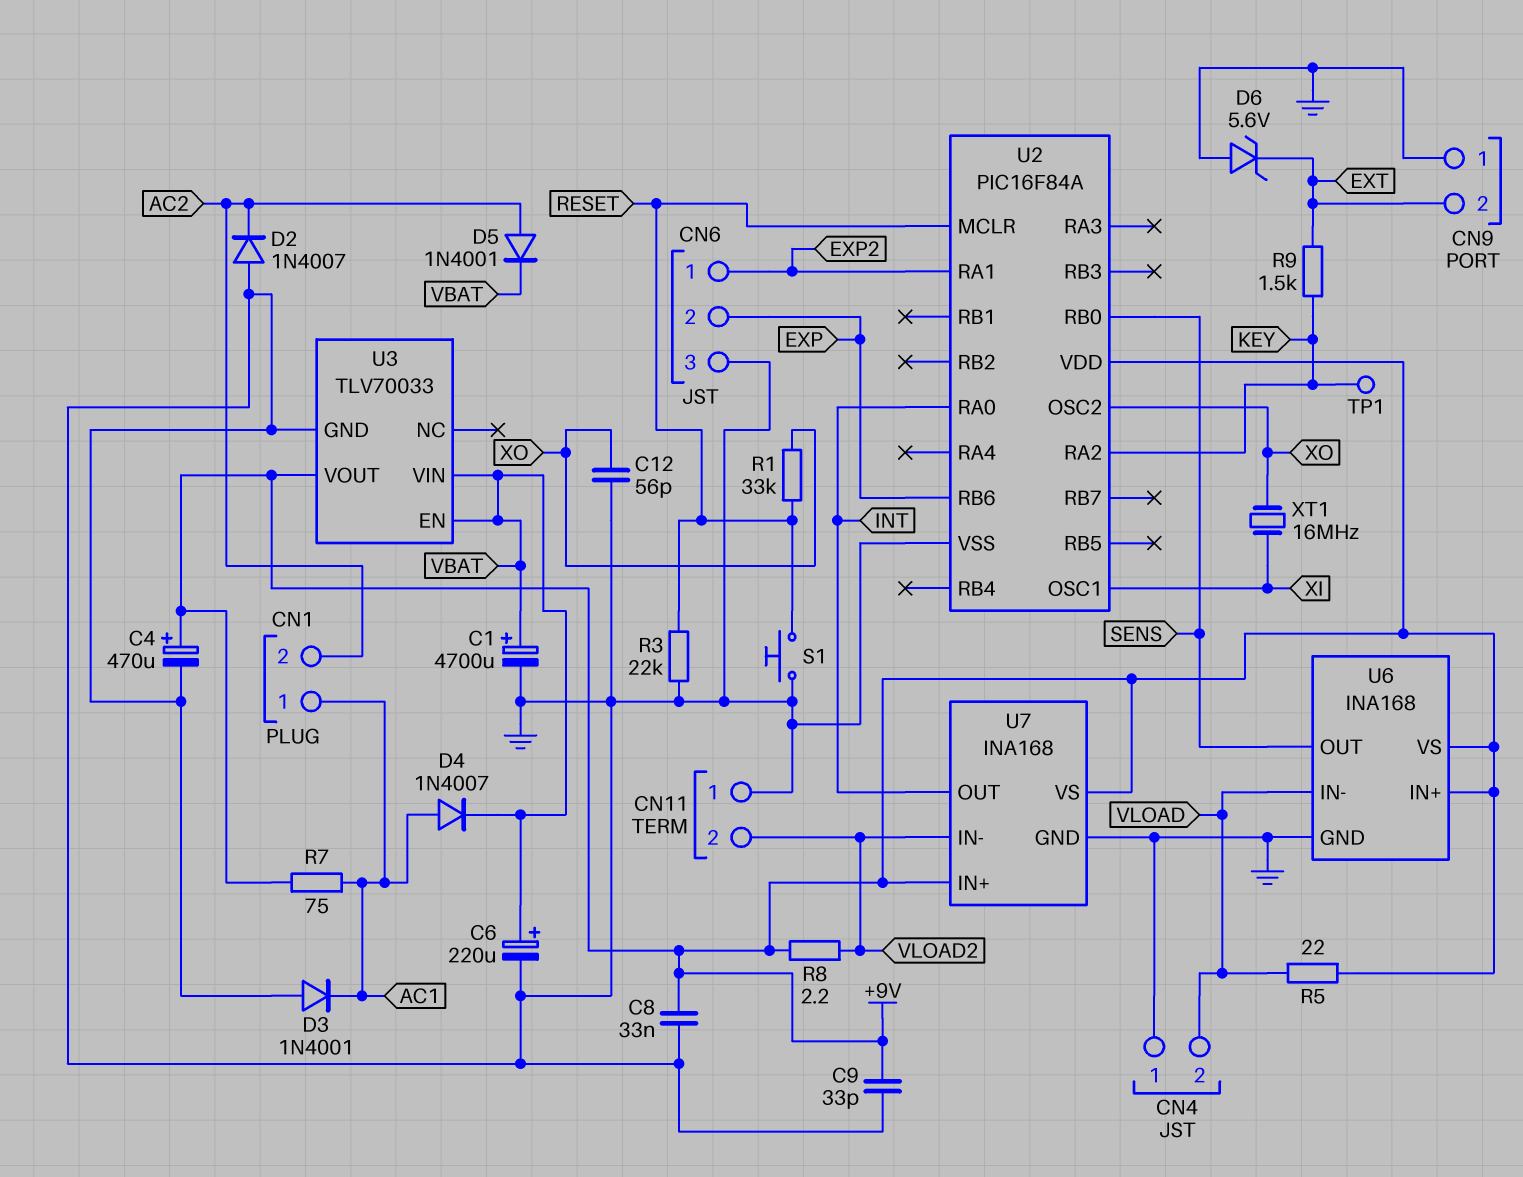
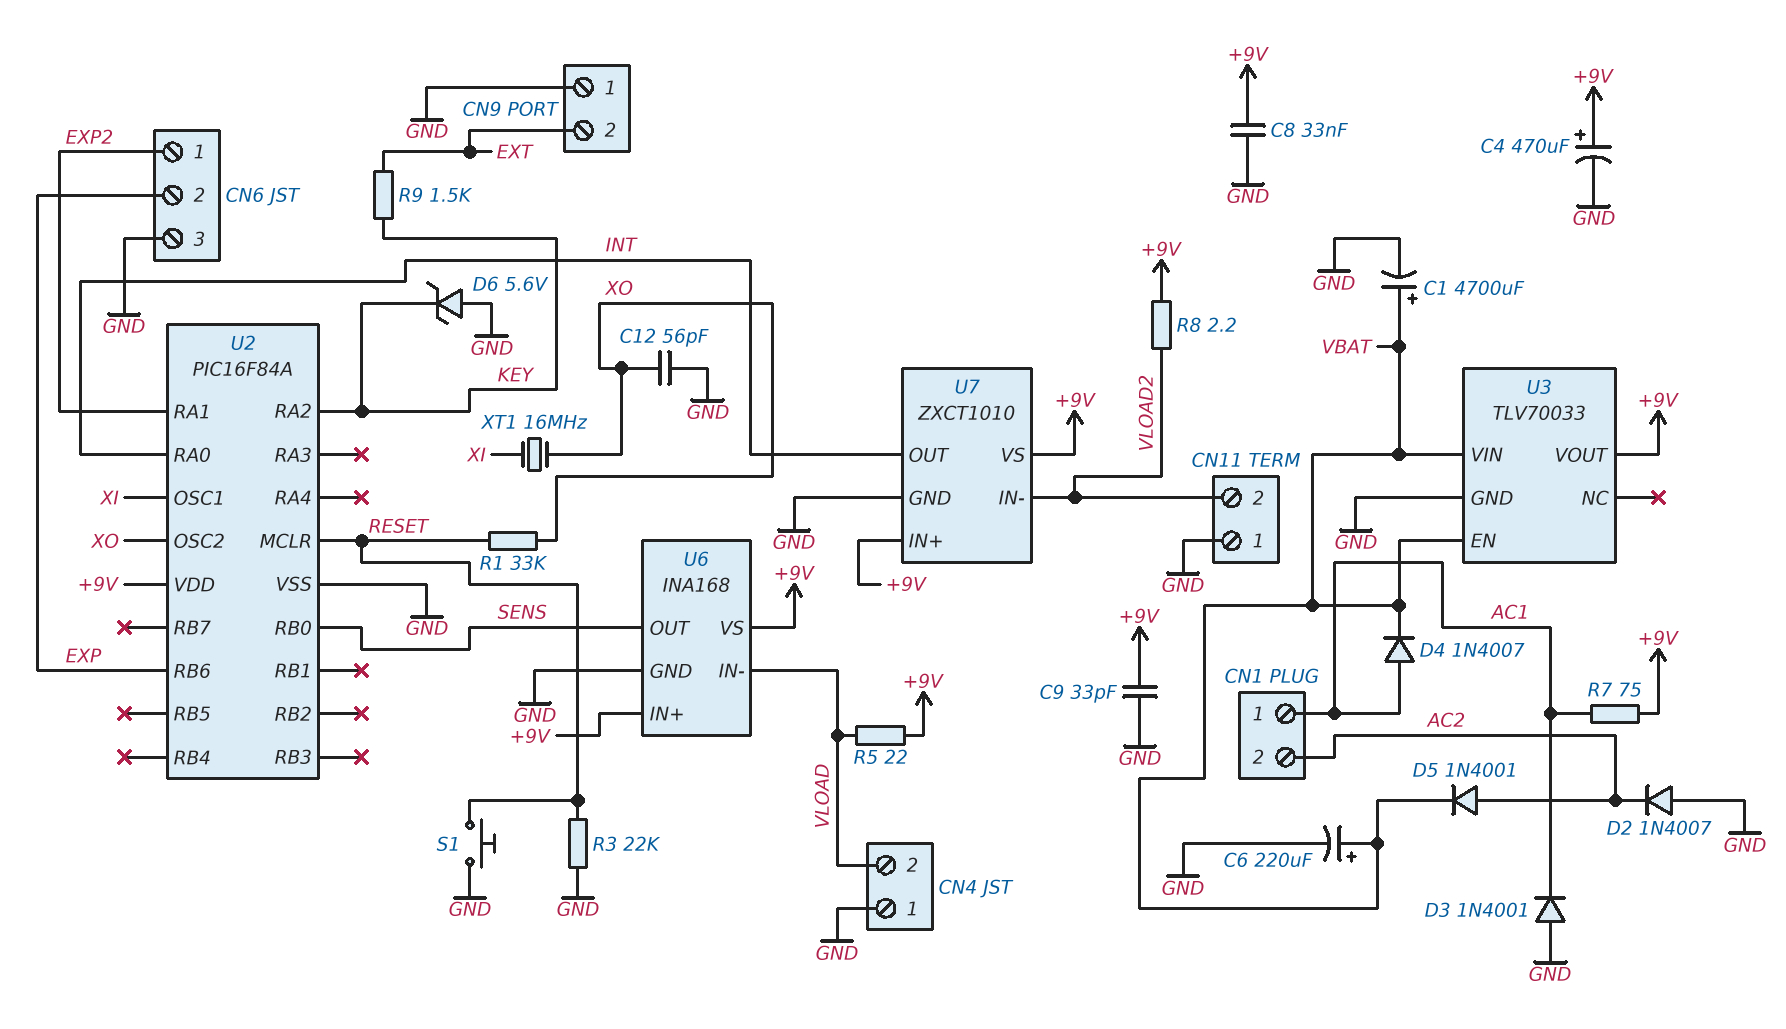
D6: zener 5.6V (A GND, K EXT) -> zener 5.6V (A GND, K KEY)
TP1: test point (KEY) -> none
U7: INA168 -> ZXCT1010

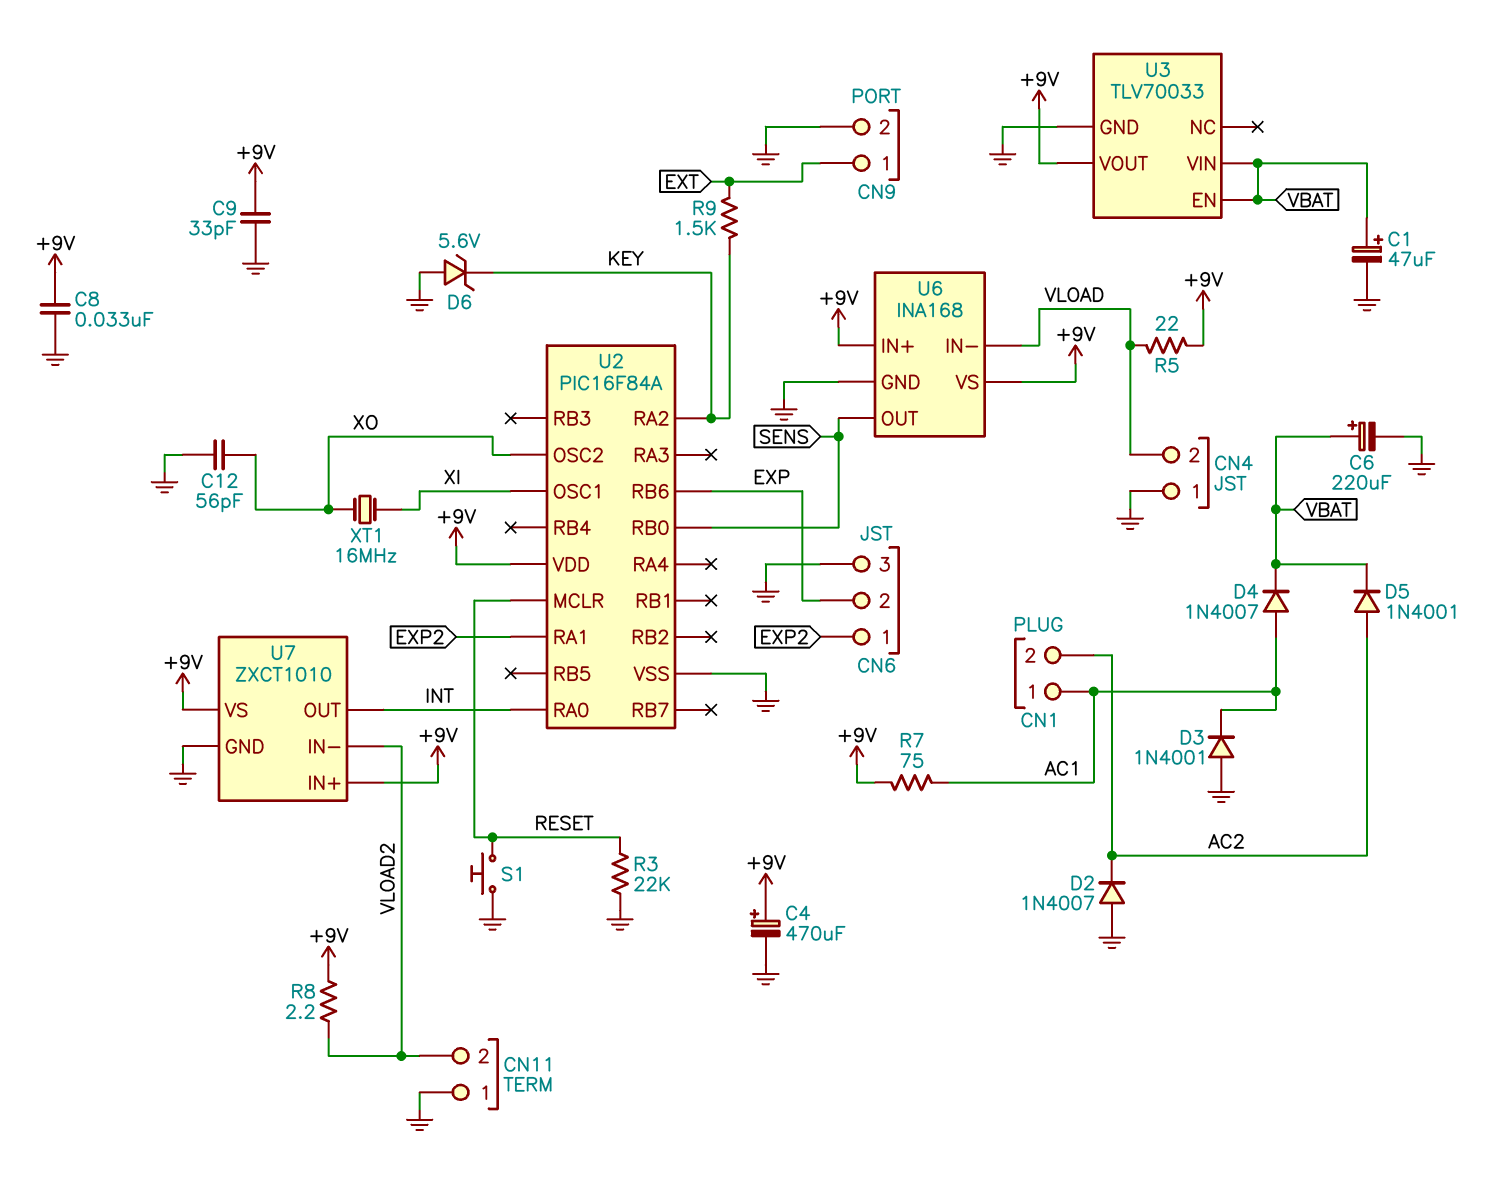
C1: 4700uF (plus VBAT, minus GND) -> 47uF (plus VBAT, minus GND)
CN9 pin 1: GND -> EXT
CN9 pin 2: EXT -> GND
R1: 33k (RESET, XO) -> none

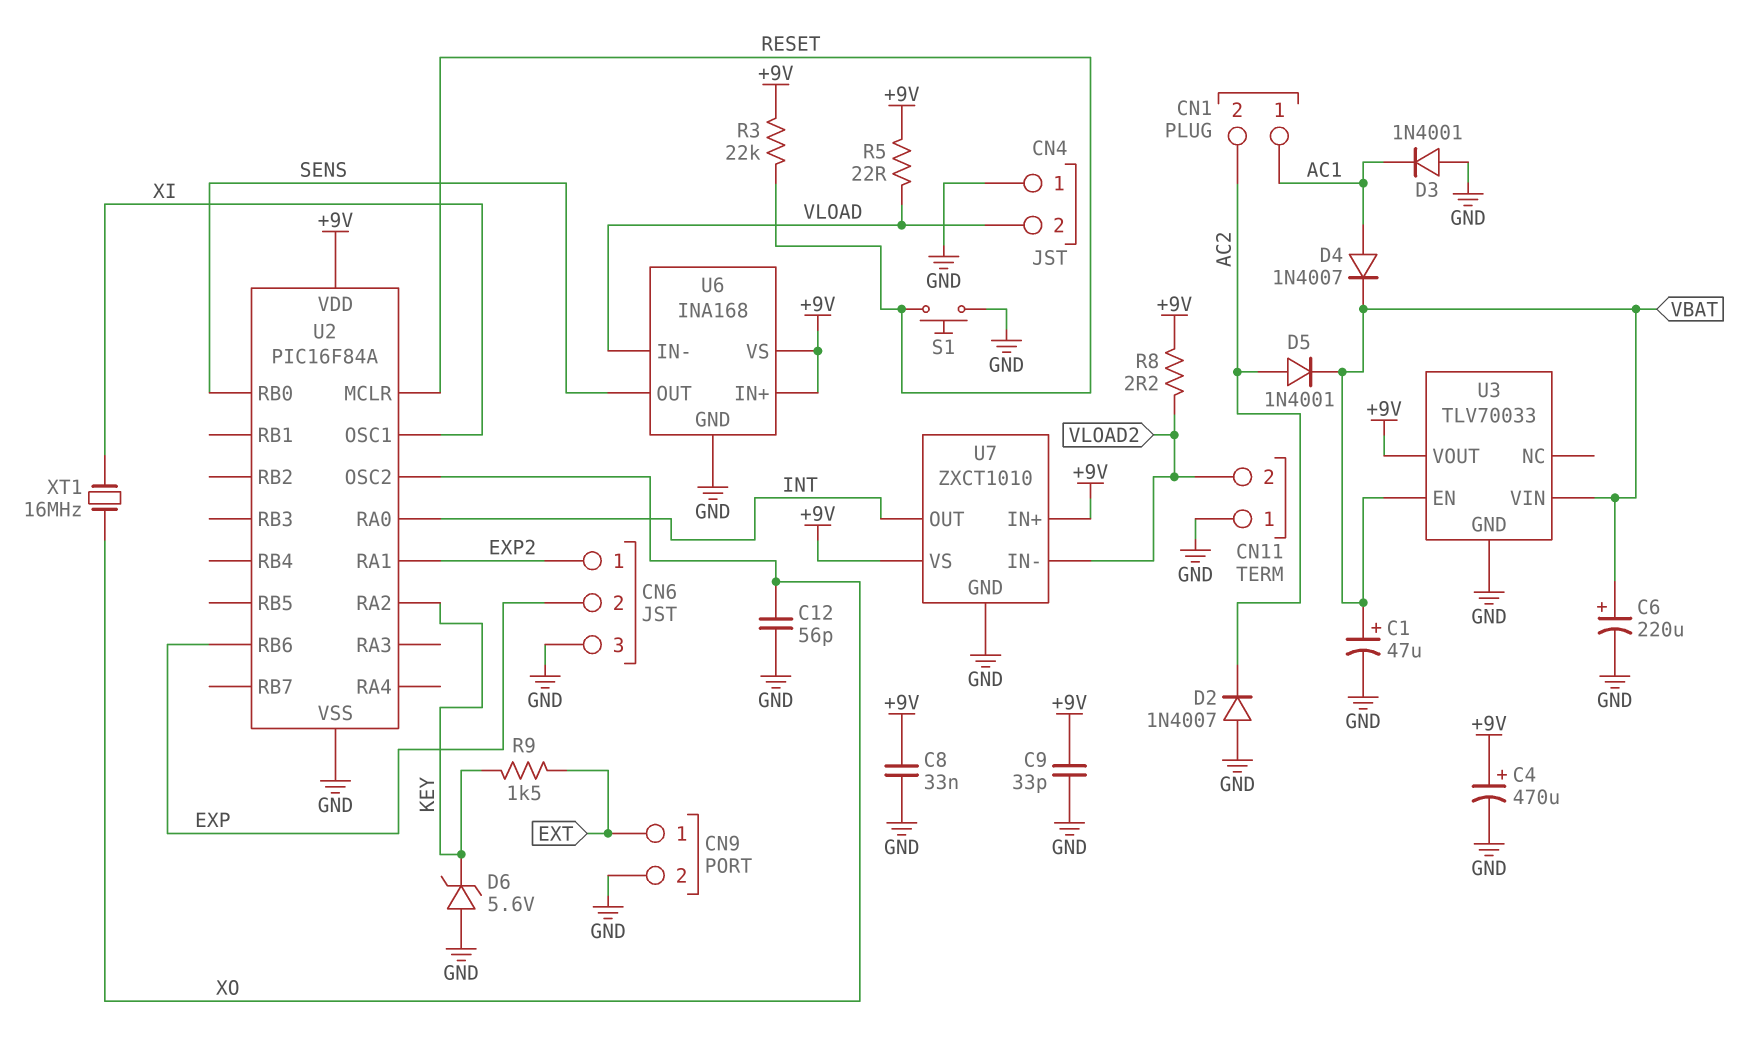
R3: 22k (GND, RESET) -> 22k (+9V, RESET)
R7: 75 (+9V, AC1) -> none

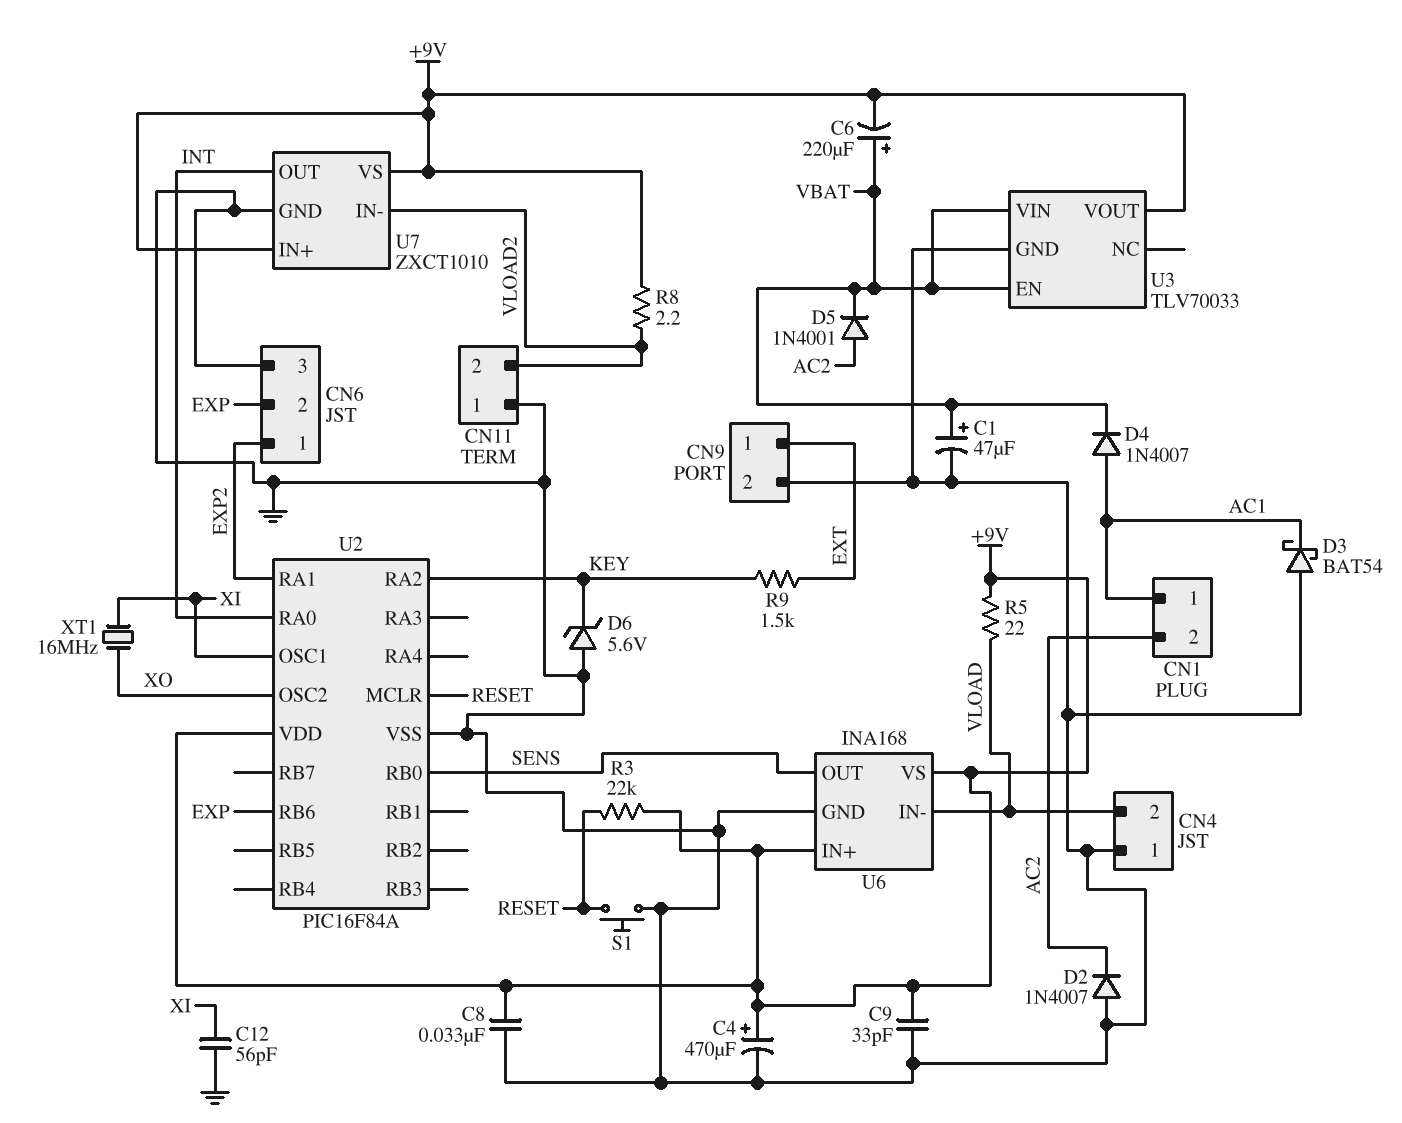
C6: 220uF (plus VBAT, minus GND) -> 220uF (plus VBAT, minus +9V)
C12: 56pF (GND, XO) -> 56pF (GND, XI)
D3: diode 1N4001 (A GND, K AC1) -> schottky BAT54 (A GND, K AC1)

